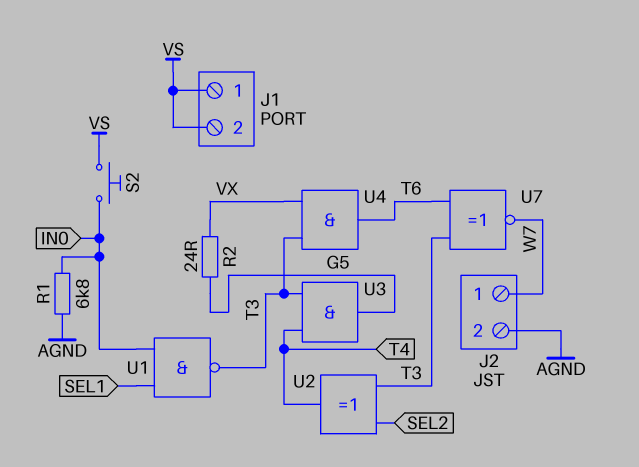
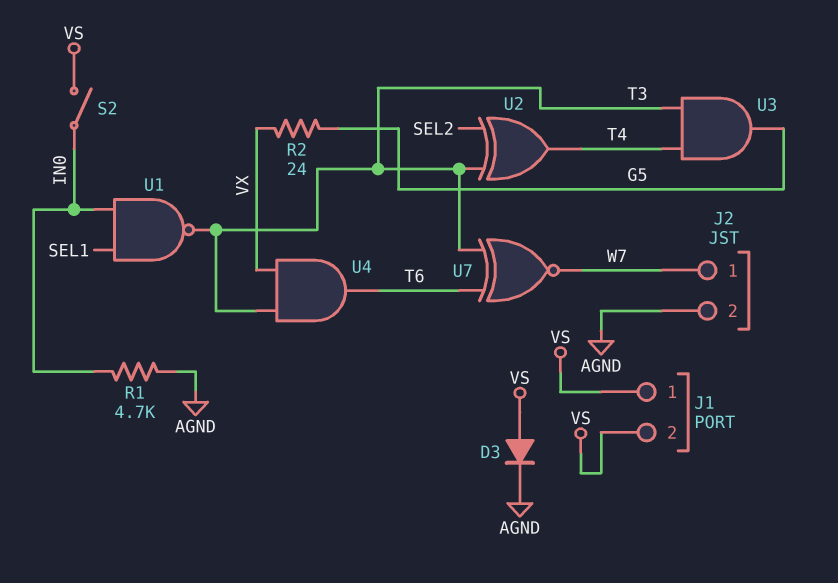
D3: none -> diode (A VS, K AGND)
R1: 6.8k (AGND, IN0) -> 4.7k (AGND, IN0)
S2: button (IN0, VS) -> switch (IN0, VS)

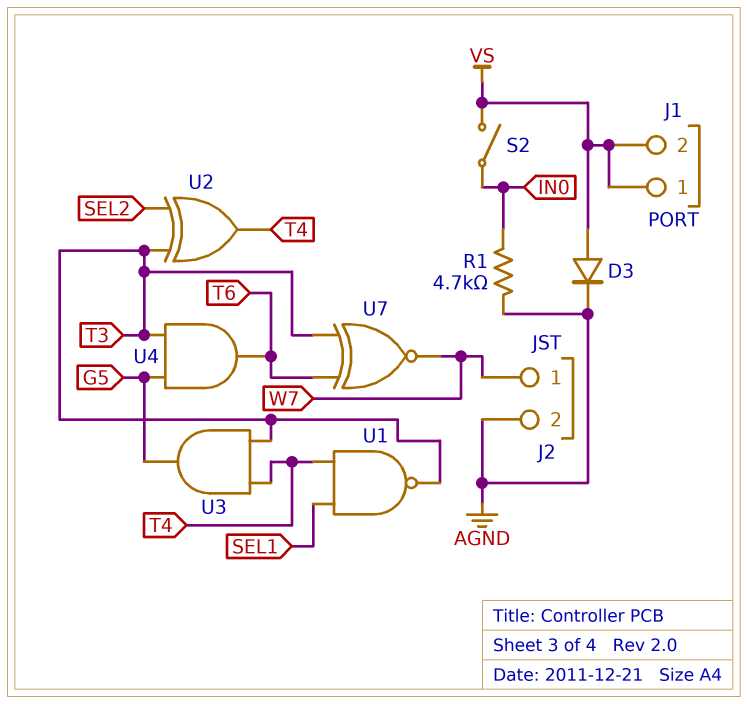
R2: 24 (G5, VX) -> none
U1: NAND (in IN0, in SEL1, out T3) -> NAND (in SEL1, in T4, out T3)
U4: AND (in T3, in VX, out T6) -> AND (in G5, in T3, out T6)

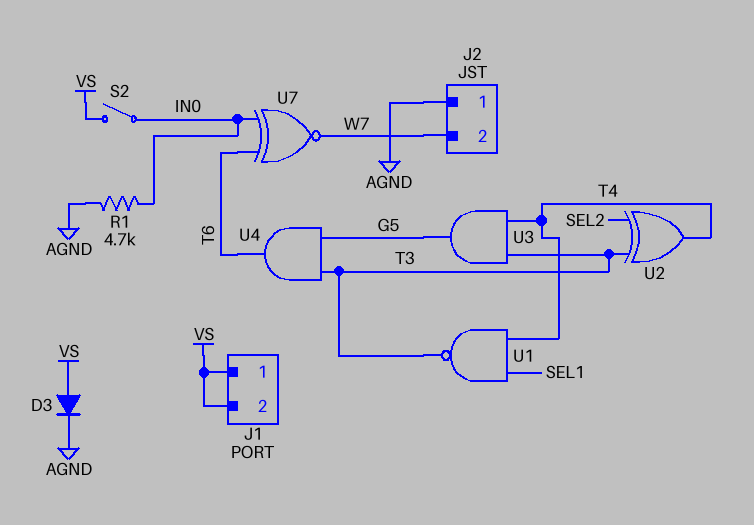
J2 pin 1: W7 -> AGND
J2 pin 2: AGND -> W7
U7: XNOR (in T3, in T6, out W7) -> XNOR (in IN0, in T6, out W7)

